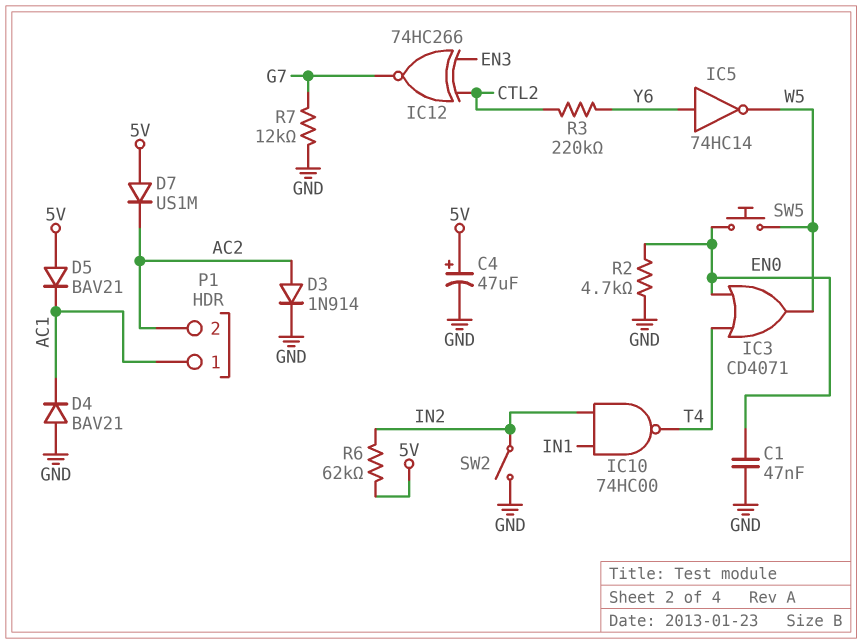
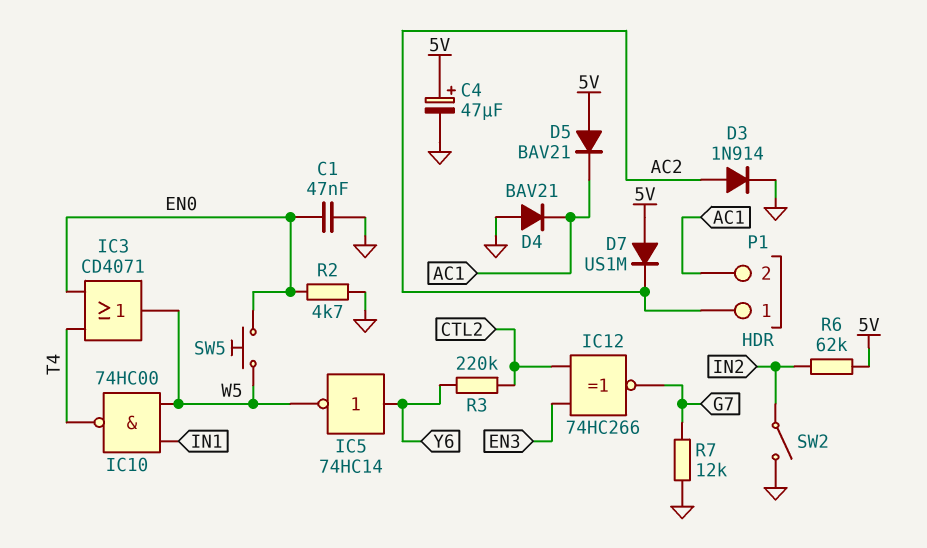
IC10: NAND 74HC00 (in IN1, in IN2, out T4) -> NAND 74HC00 (in IN1, in W5, out T4)
P1 pin 1: AC1 -> AC2
P1 pin 2: AC2 -> AC1

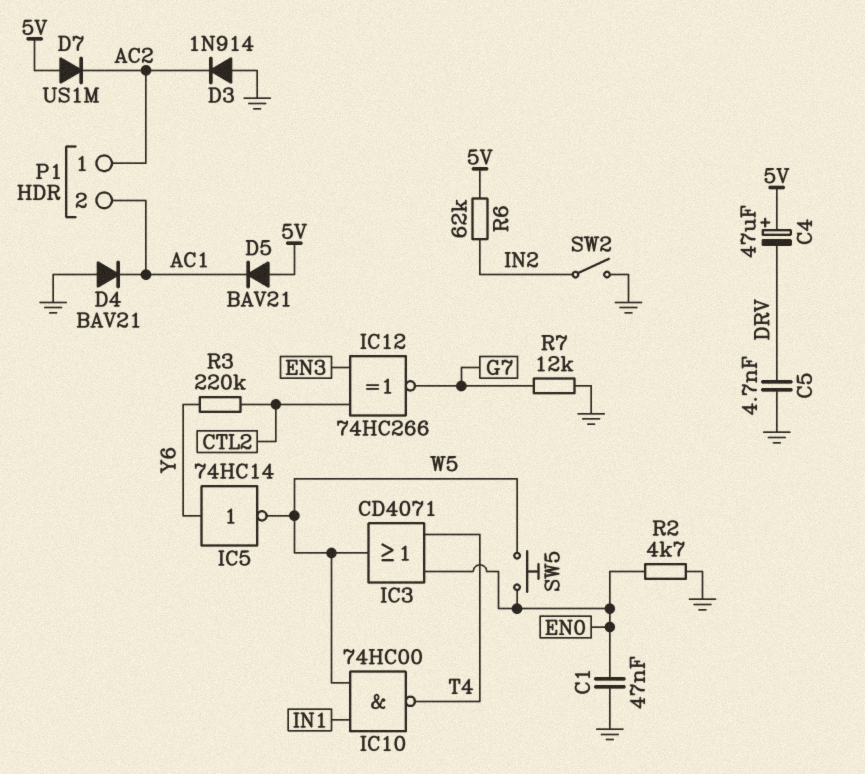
C4: 47uF (plus 5V, minus GND) -> 47uF (plus 5V, minus DRV)
C5: none -> 4.7nF (DRV, GND)
D3: diode 1N914 (A AC2, K GND) -> diode 1N914 (A GND, K AC2)

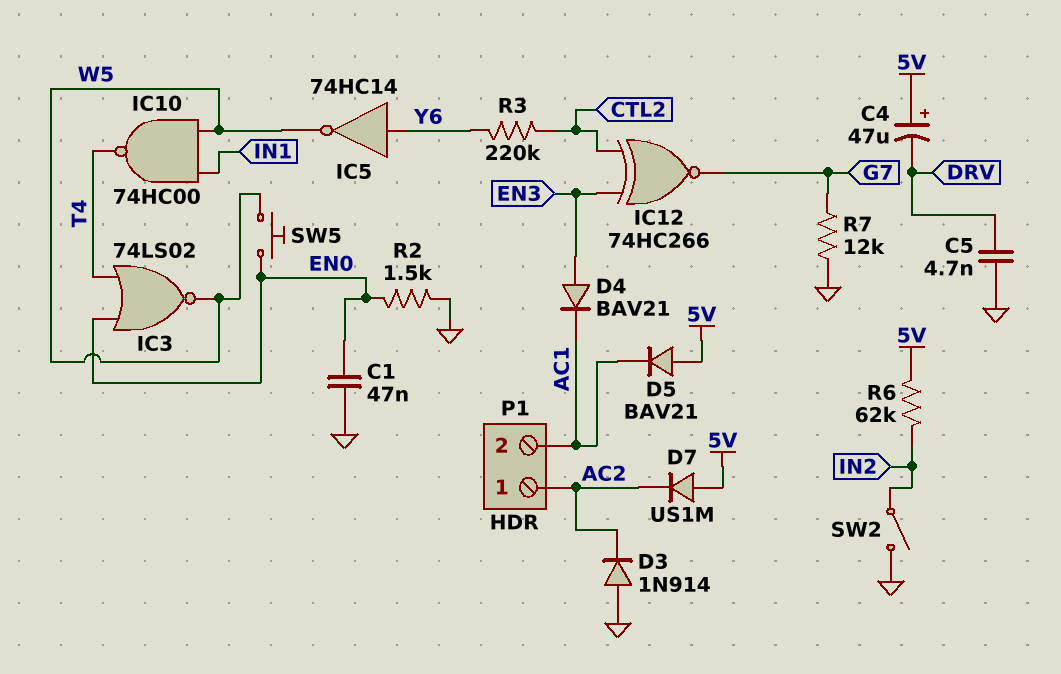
D4: diode BAV21 (A GND, K AC1) -> diode BAV21 (A EN3, K AC1)
IC3: OR CD4071 (in EN0, in T4, out W5) -> NOR 74LS02 (in EN0, in T4, out W5)
R2: 4.7k (EN0, GND) -> 1.5k (EN0, GND)

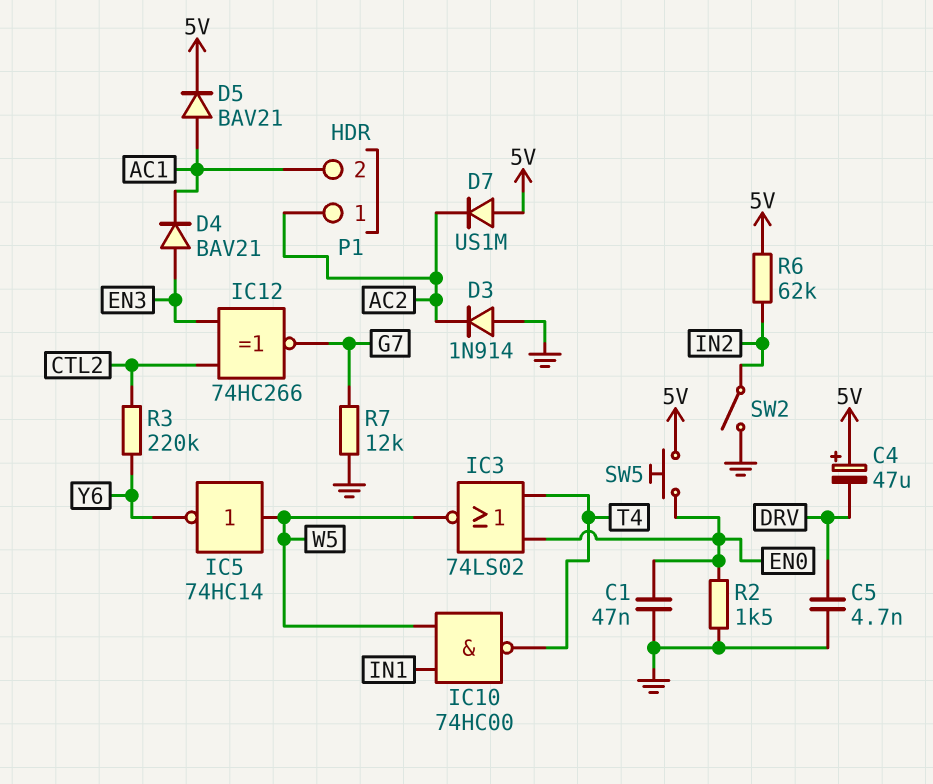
D5: diode BAV21 (A 5V, K AC1) -> diode BAV21 (A AC1, K 5V)
IC5: NOT 74HC14 (in Y6, out W5) -> NOT 74HC14 (in W5, out Y6)
SW5: button (EN0, W5) -> button (5V, EN0)

